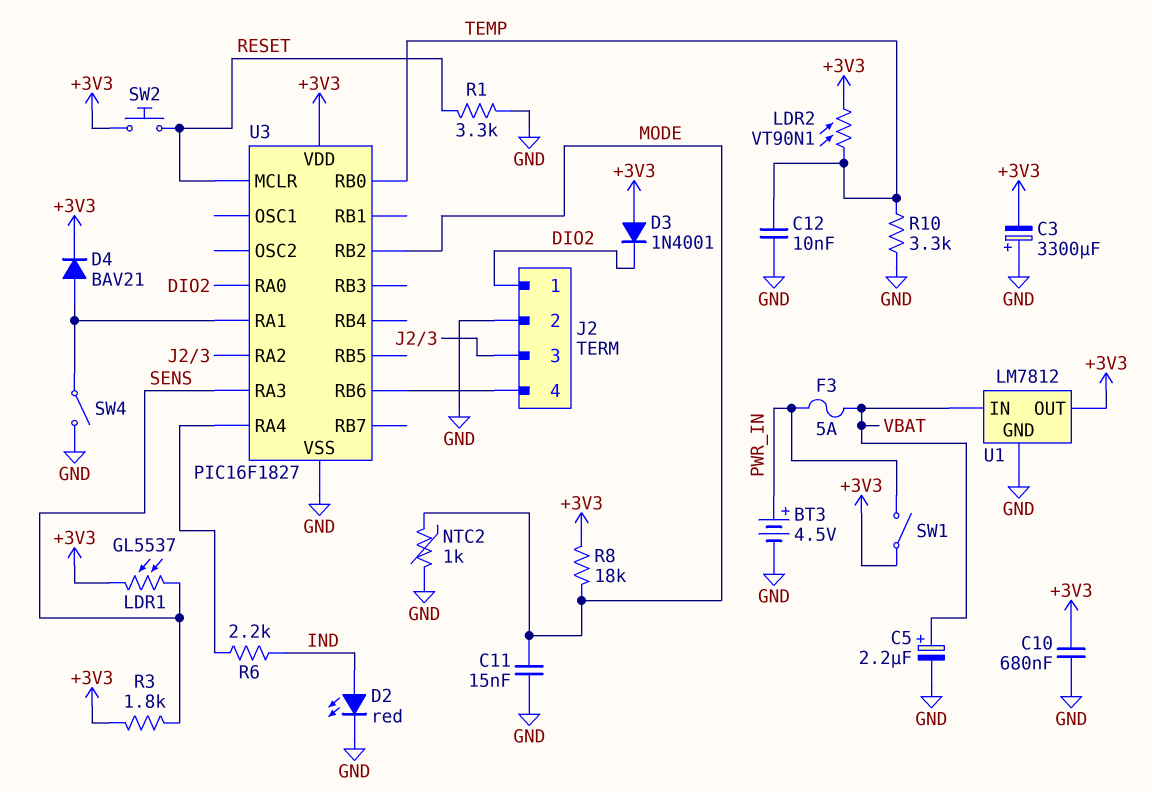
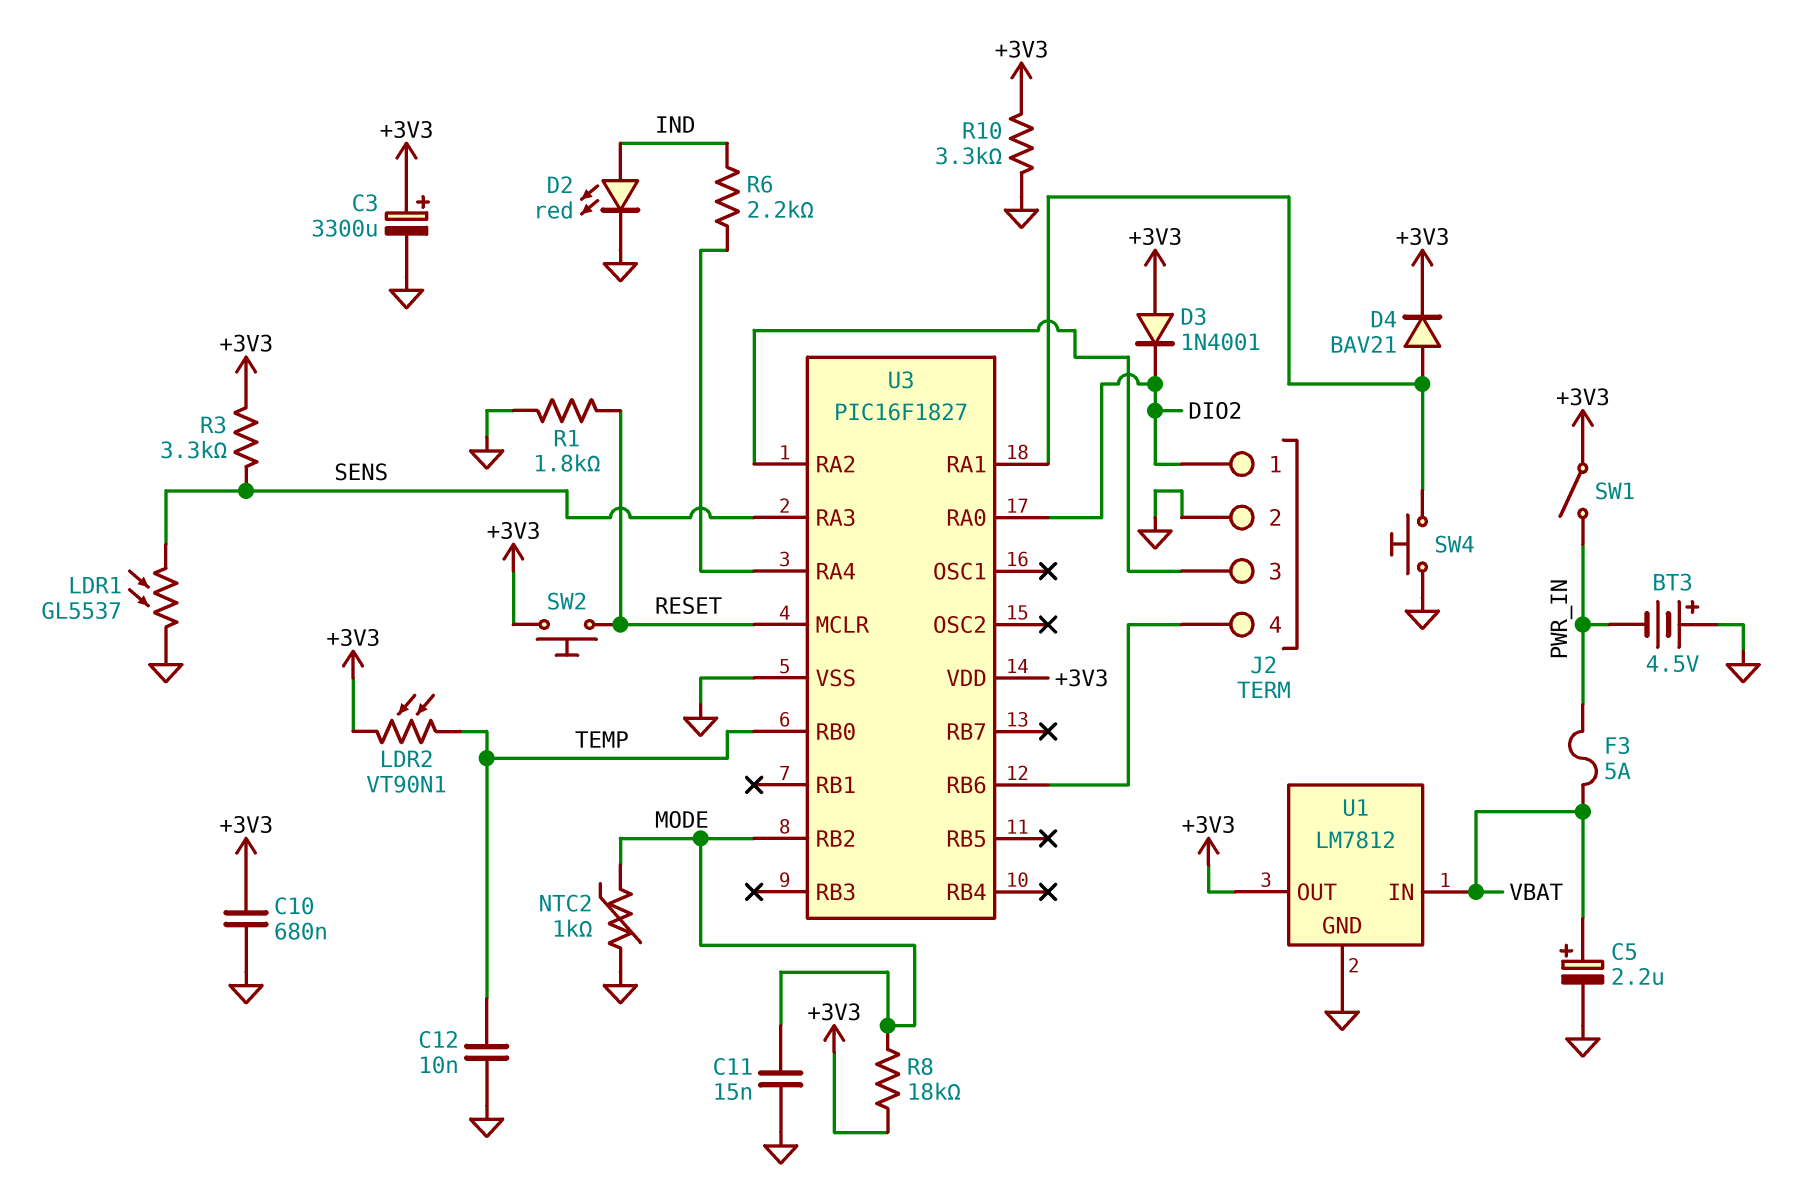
BT3: 4.5V (plus PWR_IN, minus GND) -> 4.5V (plus GND, minus PWR_IN)
C3: 3300uF (plus GND, minus +3V3) -> 3300uF (plus +3V3, minus GND)
LDR1: GL5537 (+3V3, SENS) -> GL5537 (GND, SENS)
R1: 3.3k (GND, RESET) -> 1.8k (GND, RESET)
R3: 1.8k (+3V3, SENS) -> 3.3k (+3V3, SENS)
R10: 3.3k (GND, TEMP) -> 3.3k (+3V3, GND)
SW4: switch (GND, U3/RA1) -> button (GND, U3/RA1)

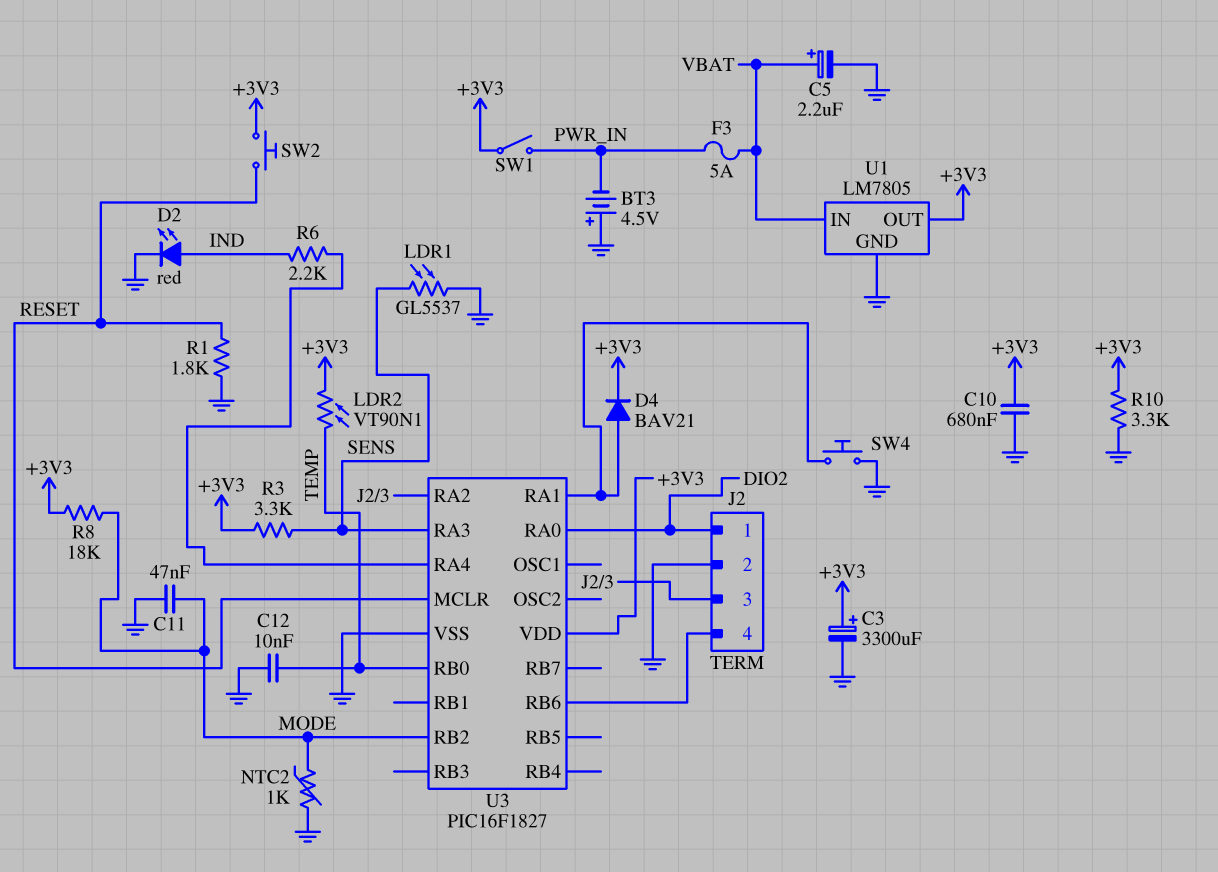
C11: 15nF (GND, MODE) -> 47nF (GND, MODE)
D3: diode 1N4001 (A +3V3, K DIO2) -> none
U1: LM7812 -> LM7805

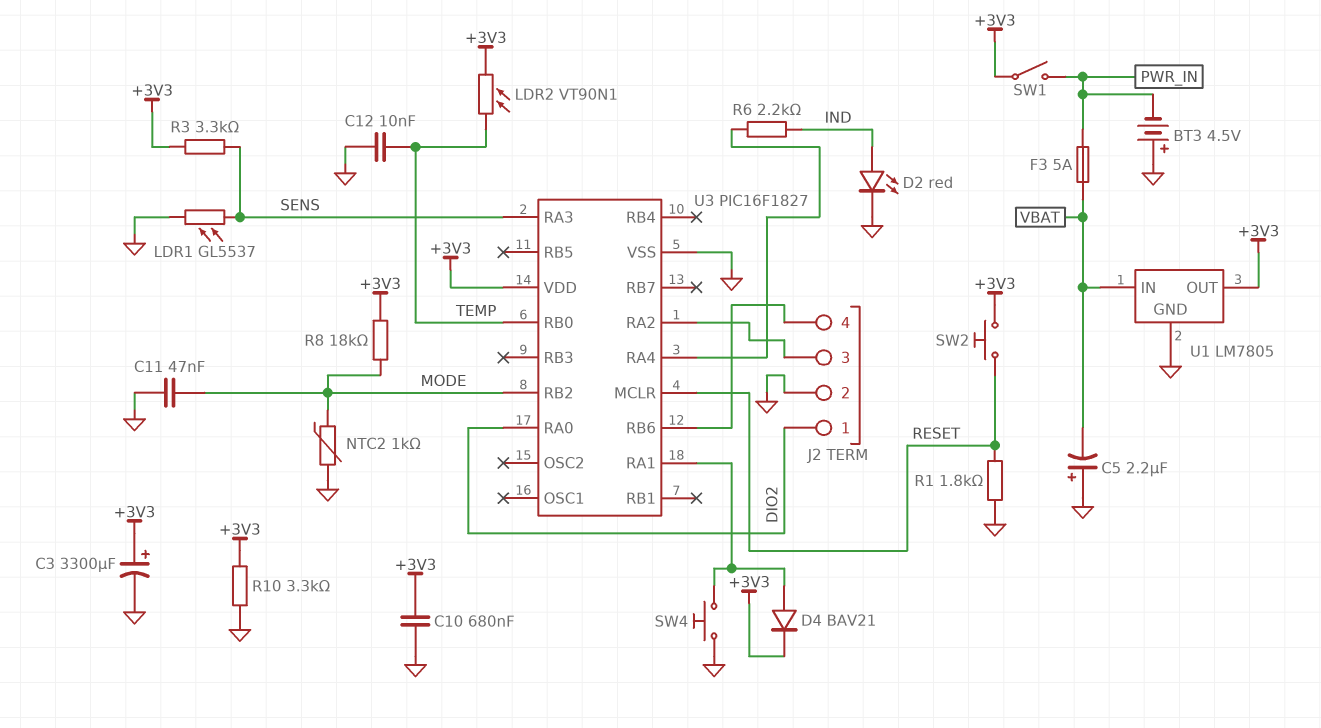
C5: 2.2uF (plus VBAT, minus GND) -> 2.2uF (plus GND, minus VBAT)

